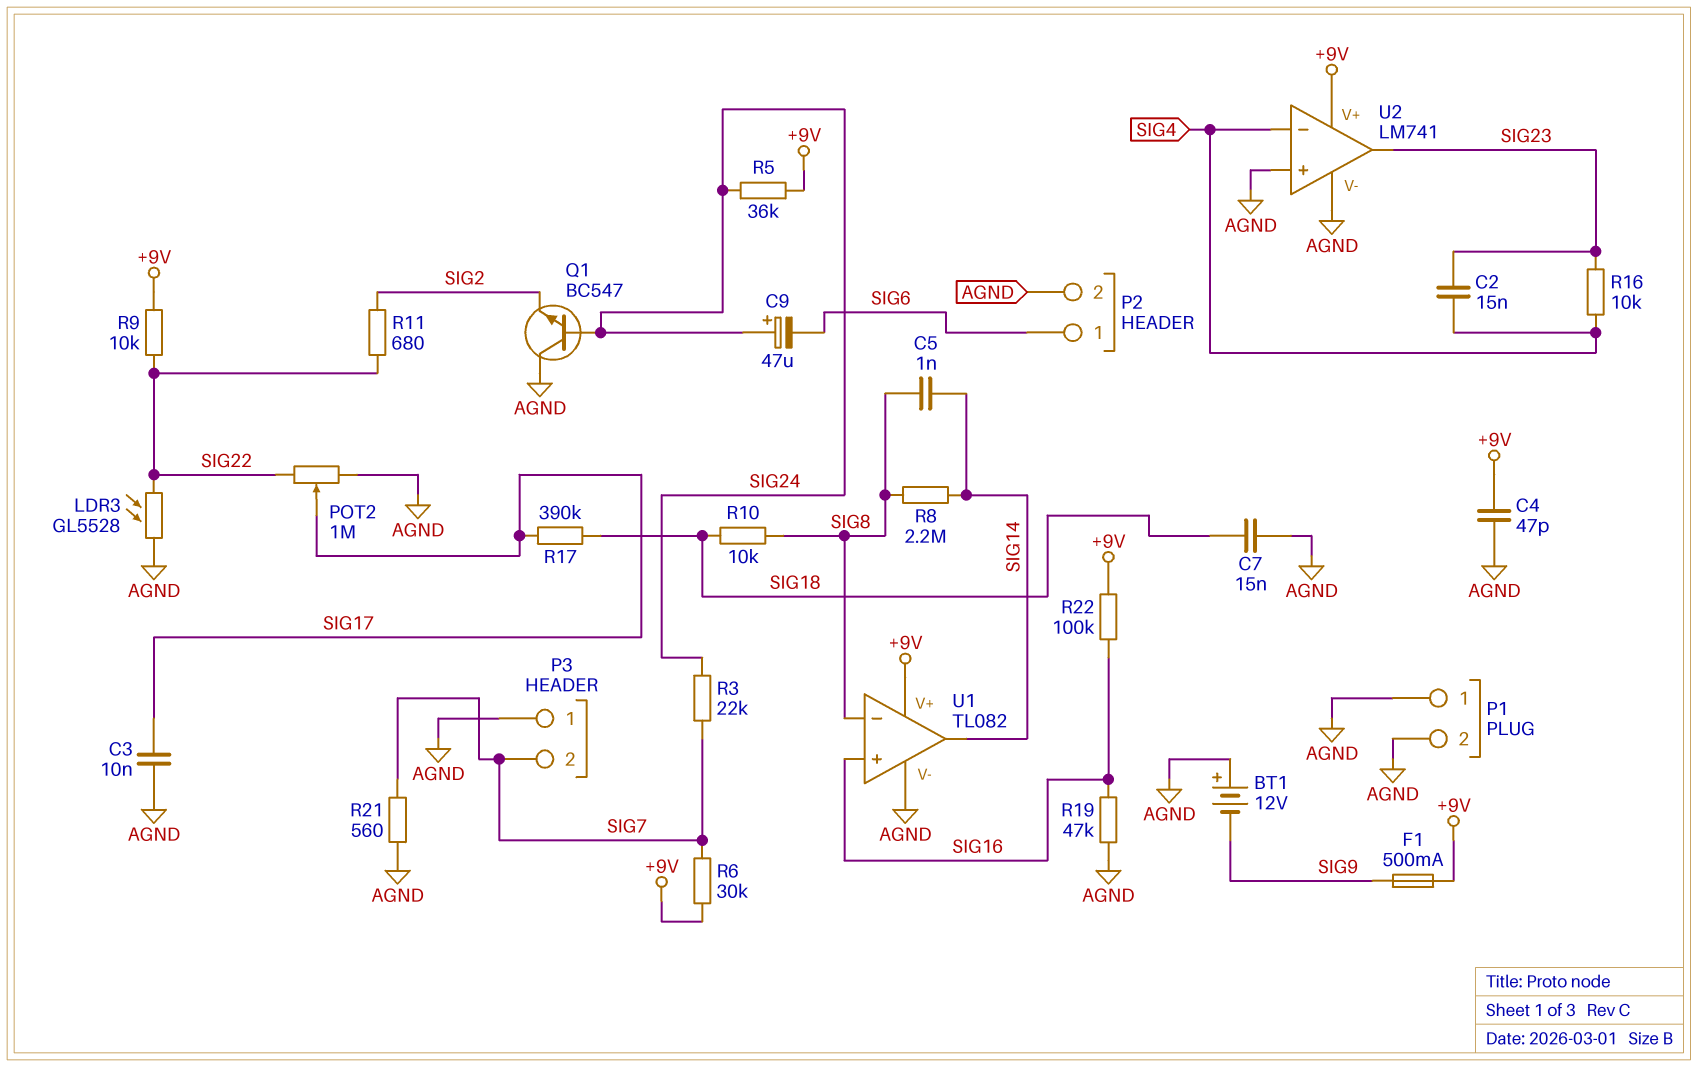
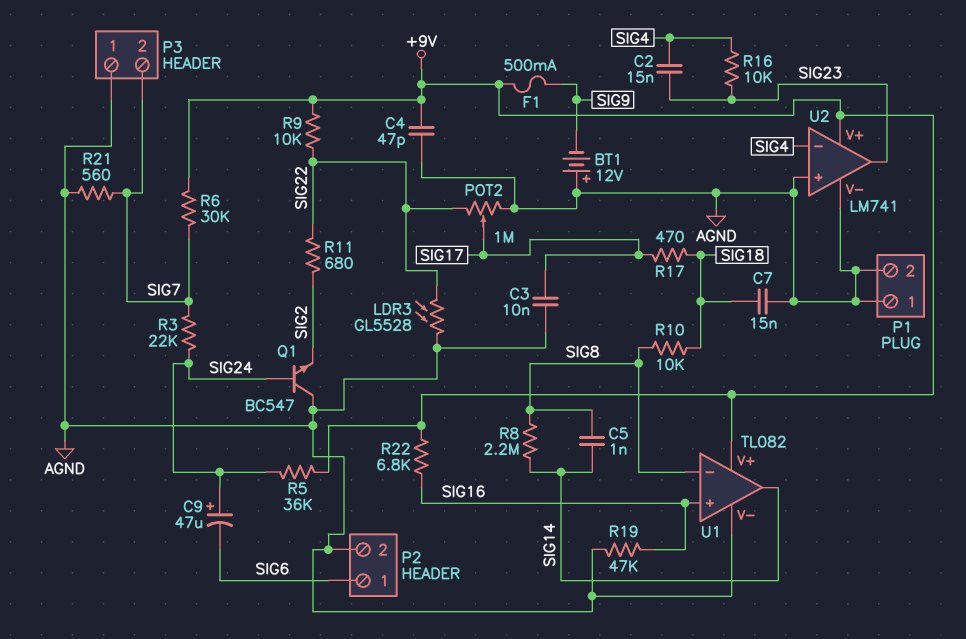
R17: 390k (SIG17, SIG18) -> 470 (SIG17, SIG18)
R22: 100k (+9V, SIG16) -> 6.8k (+9V, SIG16)

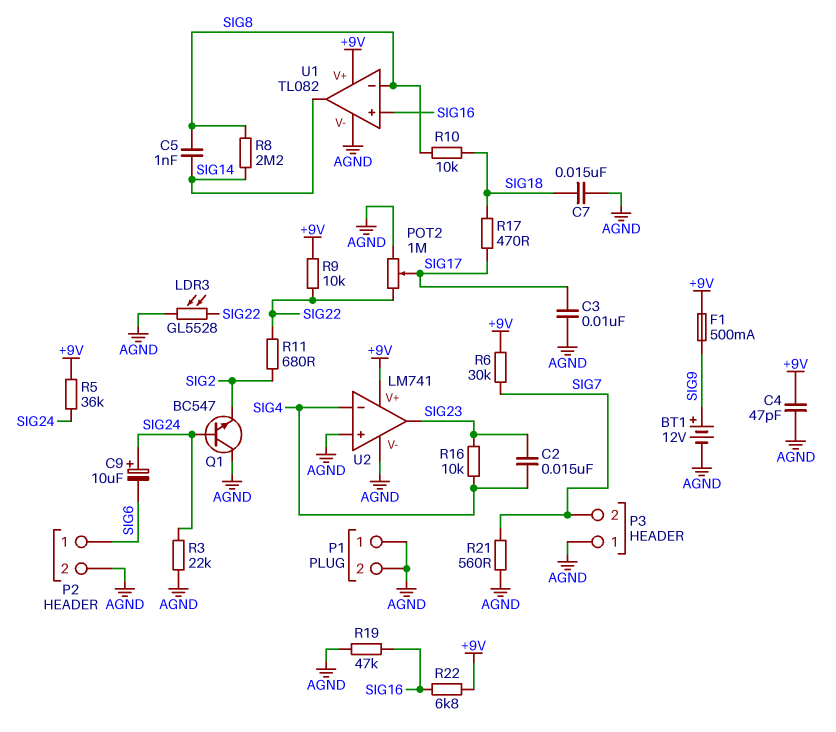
BT1: 12V (plus AGND, minus SIG9) -> 12V (plus SIG9, minus AGND)
C9: 47uF (plus SIG24, minus SIG6) -> 10uF (plus SIG24, minus SIG6)
R3: 22k (SIG7, SIG24) -> 22k (AGND, SIG24)

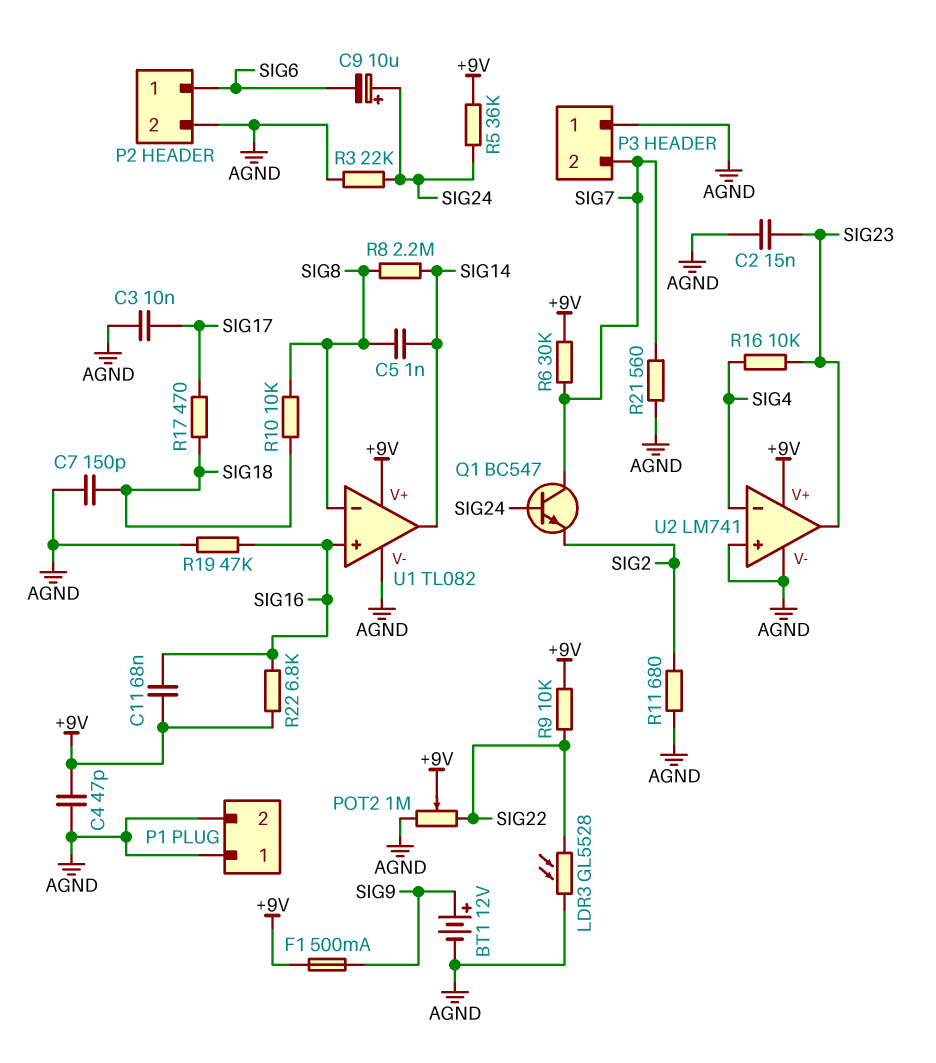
C2: 15nF (SIG4, SIG23) -> 15nF (AGND, SIG23)
C7: 15nF (AGND, SIG18) -> 150pF (AGND, SIG18)
C11: none -> 68nF (+9V, SIG16)
POT2: 1M (AGND, SIG22, wiper SIG17) -> 1M (AGND, SIG22, wiper +9V)
Q1: NPN BC547 (B SIG24, C AGND, E SIG2) -> NPN BC547 (B SIG24, C SIG7, E SIG2)
R11: 680 (SIG2, SIG22) -> 680 (AGND, SIG2)

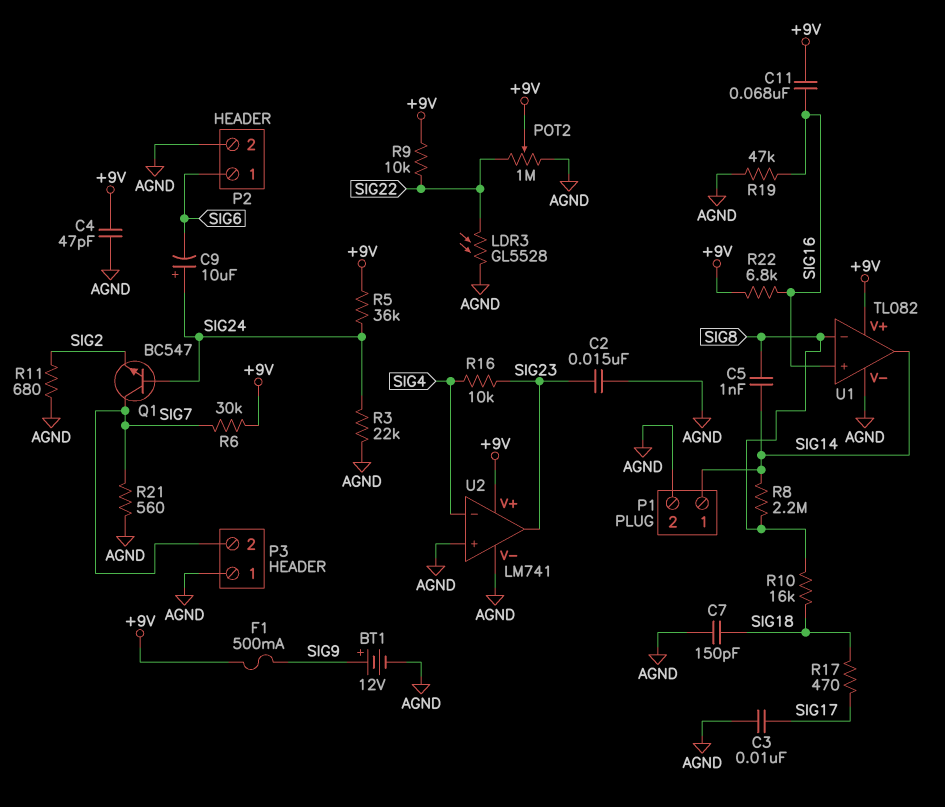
P1 pin 1: AGND -> SIG14
R10: 10k (SIG8, SIG18) -> 16k (SIG8, SIG18)

